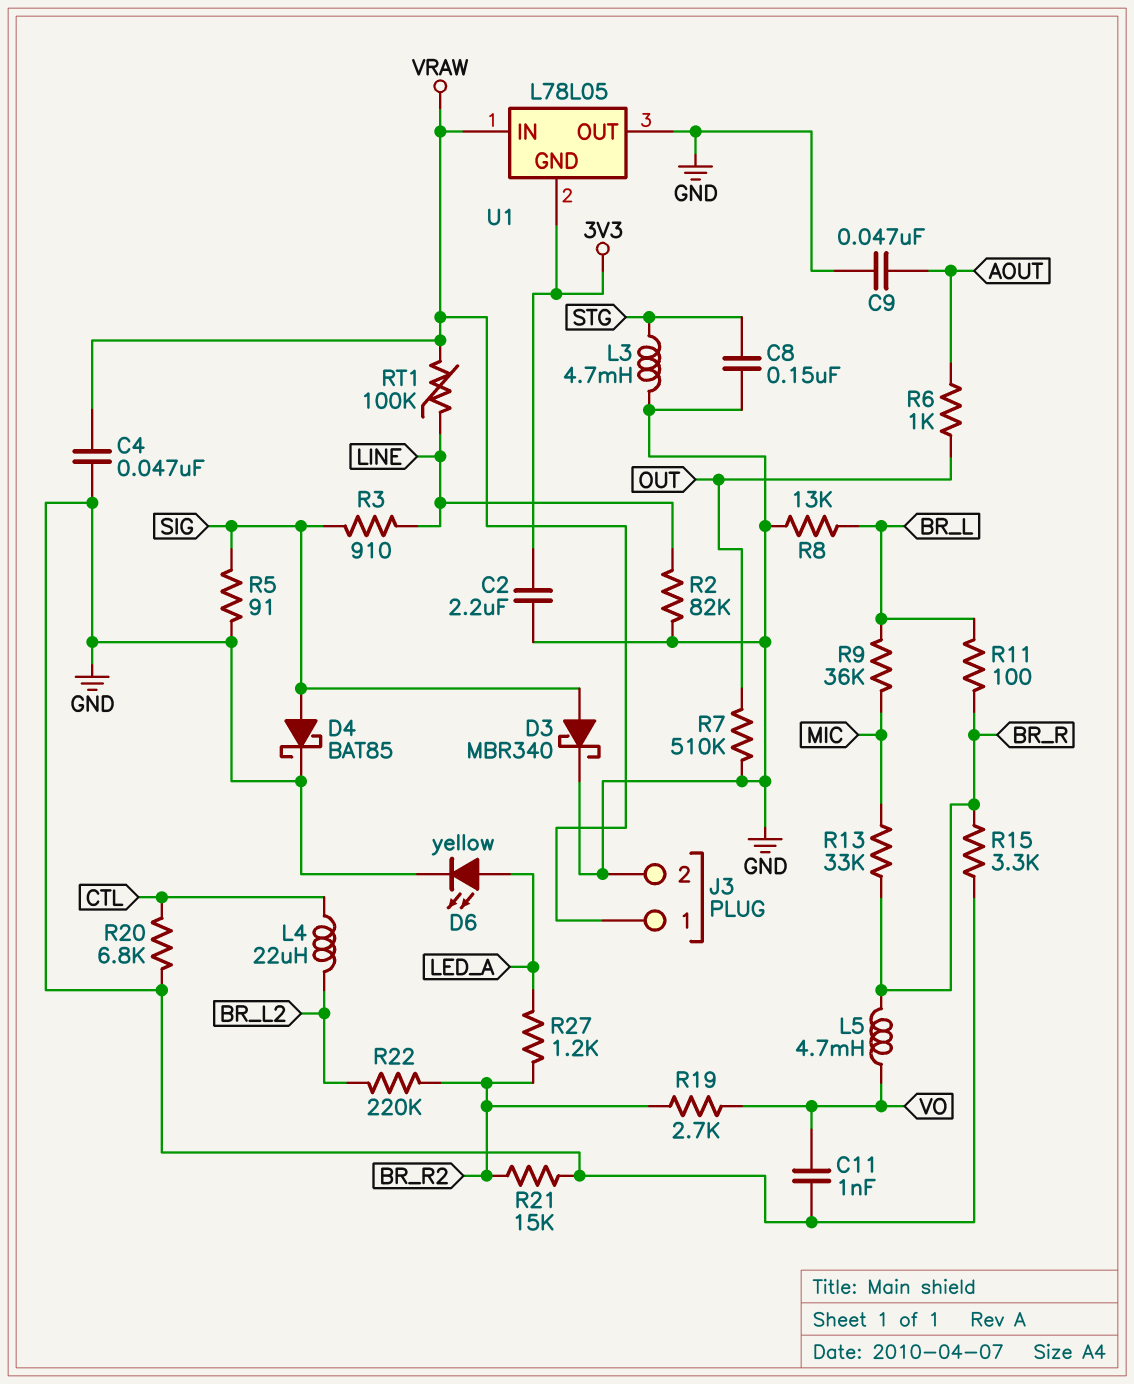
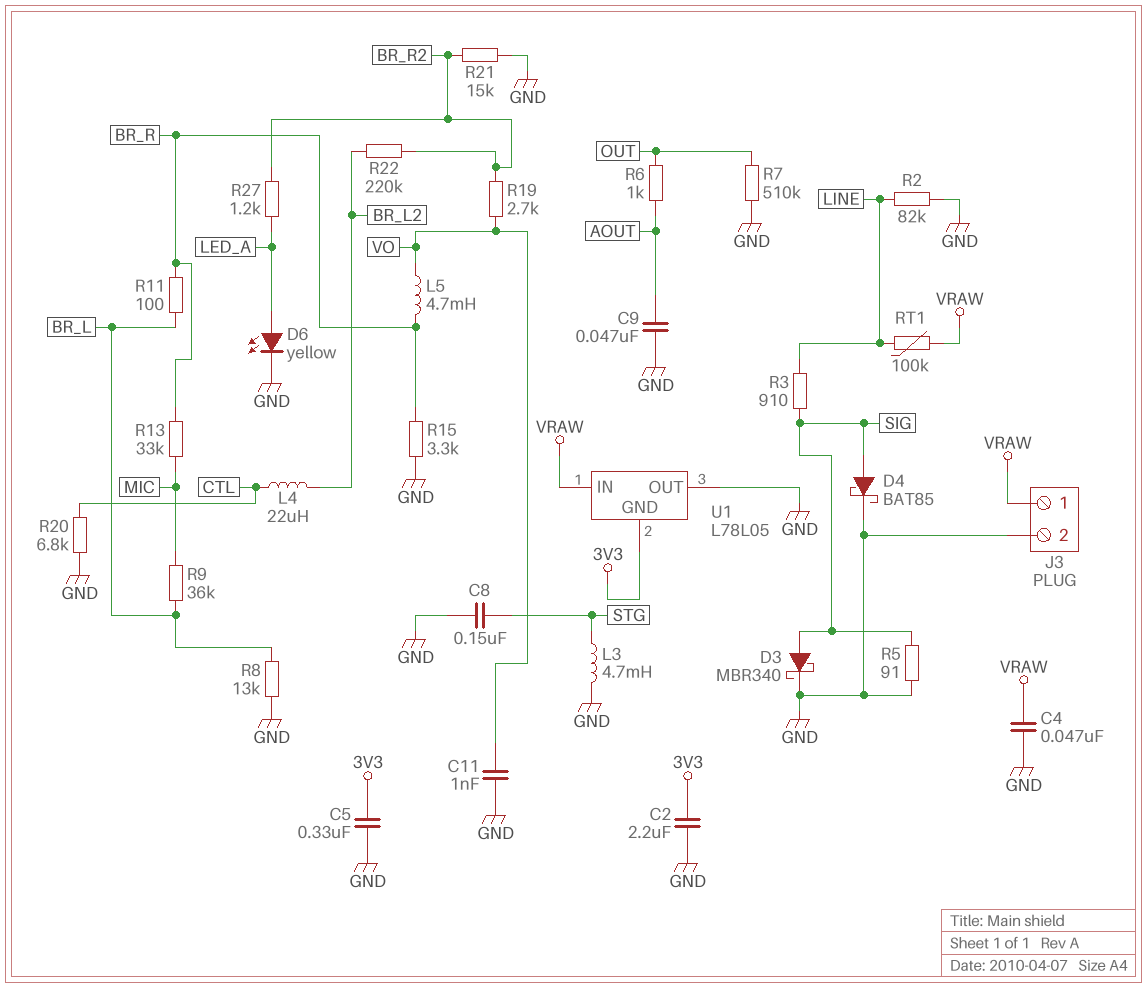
C5: none -> 330nF (3V3, GND)

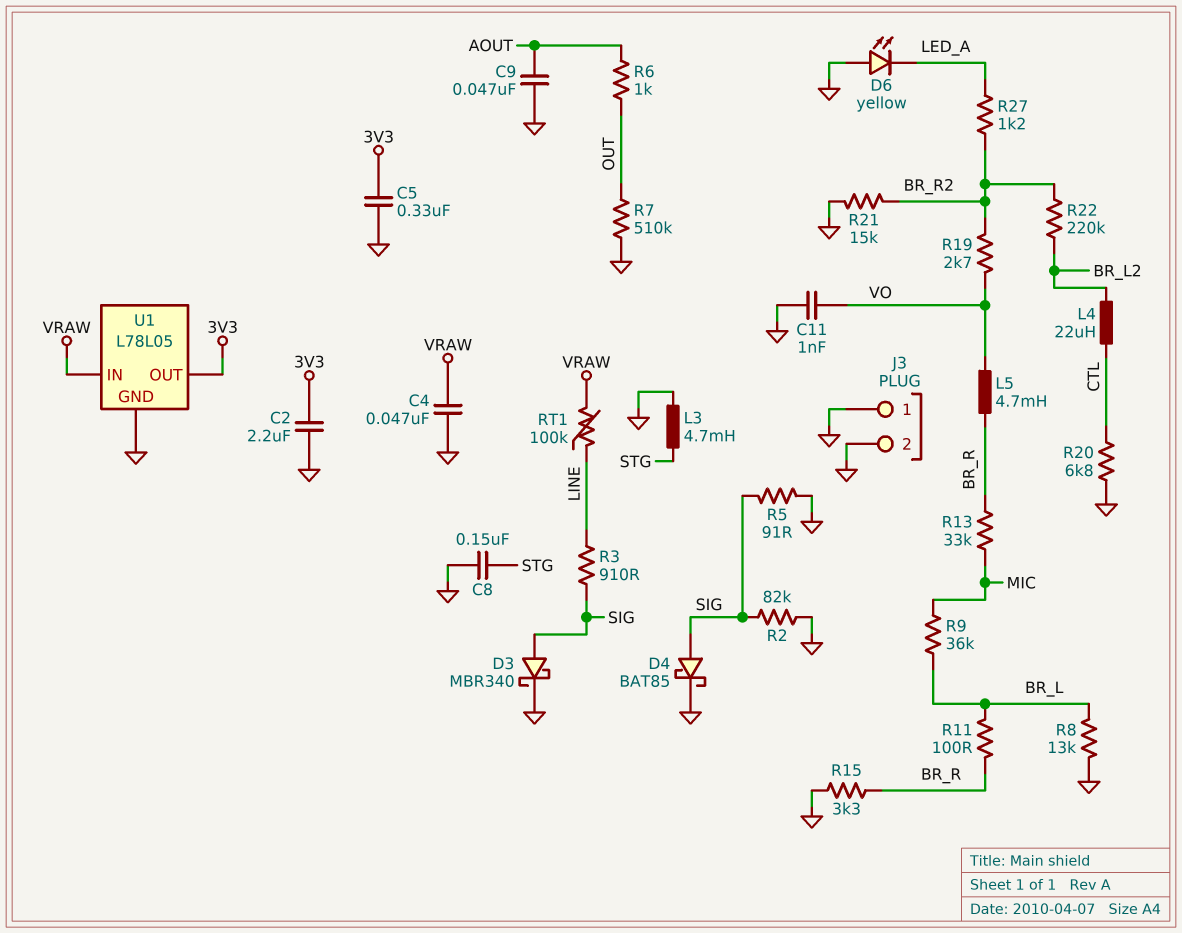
D6: LED yellow (A LED_A, K GND) -> LED yellow (A GND, K LED_A)
J3 pin 1: VRAW -> GND
R2: 82k (GND, LINE) -> 82k (GND, SIG)
U1 pin GND: 3V3 -> GND
U1 pin OUT: GND -> 3V3

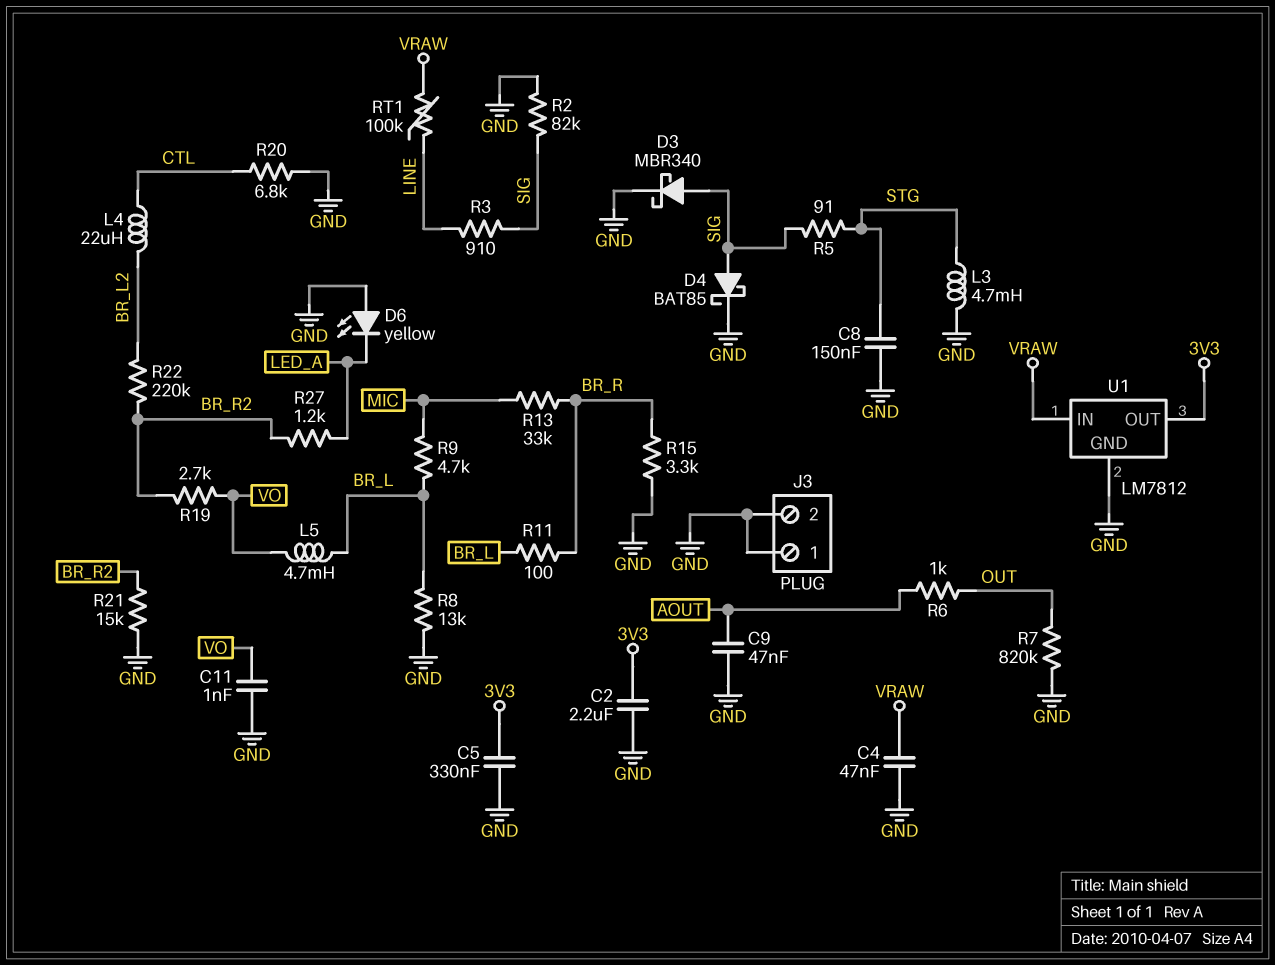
L5: 4.7mH (BR_R, VO) -> 4.7mH (BR_L, VO)
R5: 91 (GND, SIG) -> 91 (SIG, STG)
R7: 510k (GND, OUT) -> 820k (GND, OUT)
R9: 36k (BR_L, MIC) -> 4.7k (BR_L, MIC)
U1: L78L05 -> LM7812

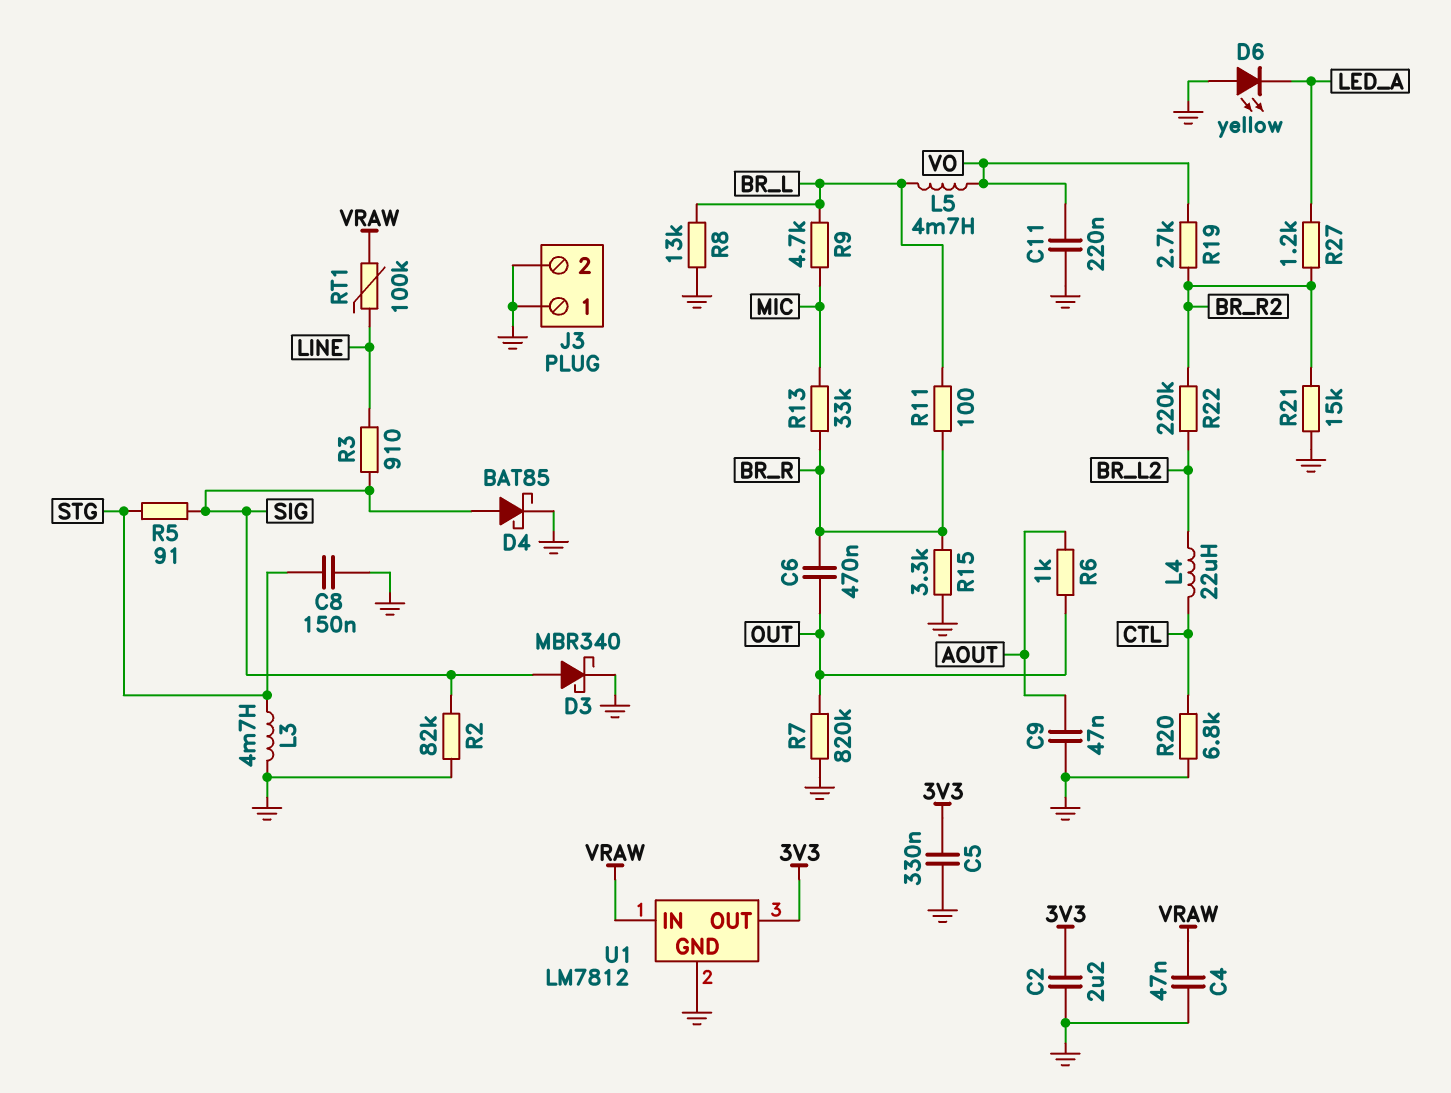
C6: none -> 470nF (BR_R, OUT)
C11: 1nF (GND, VO) -> 220nF (GND, VO)

